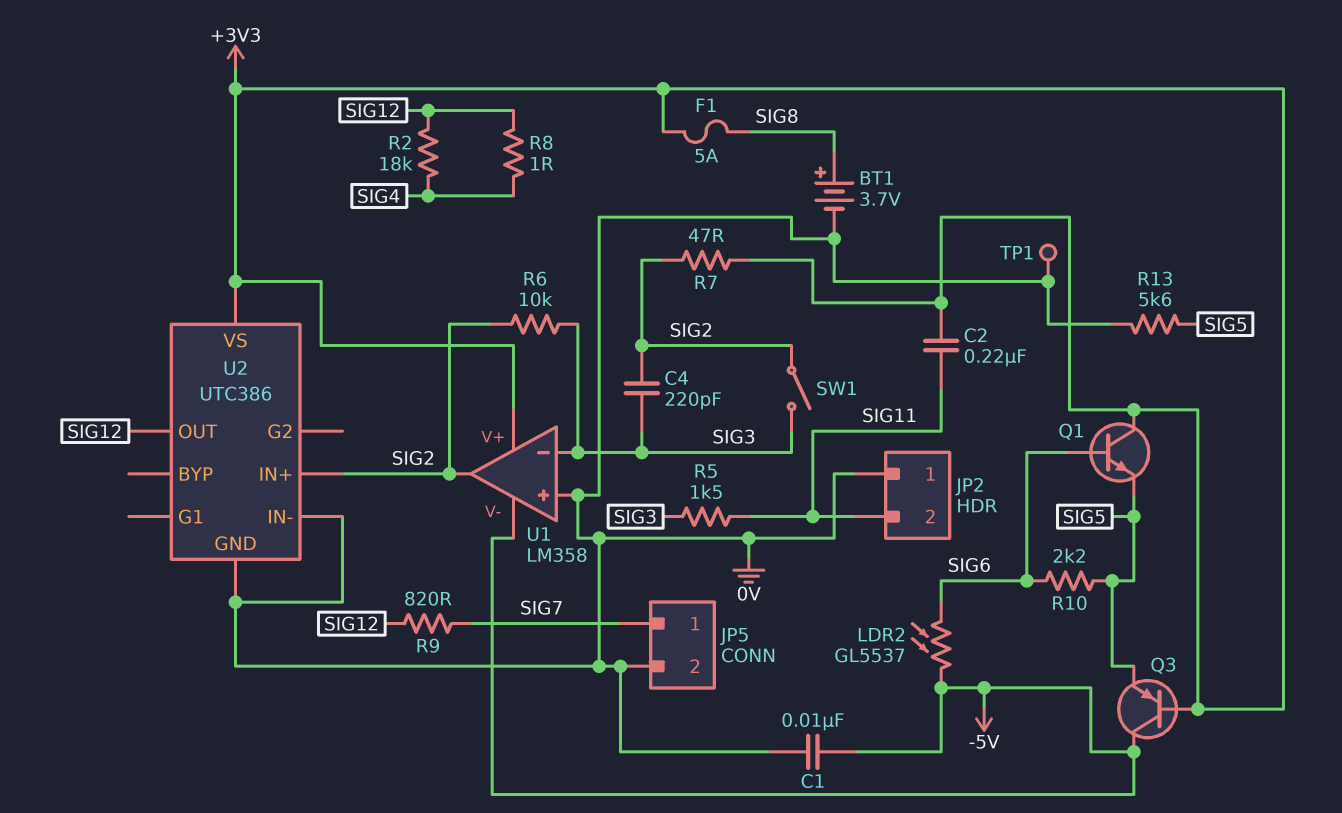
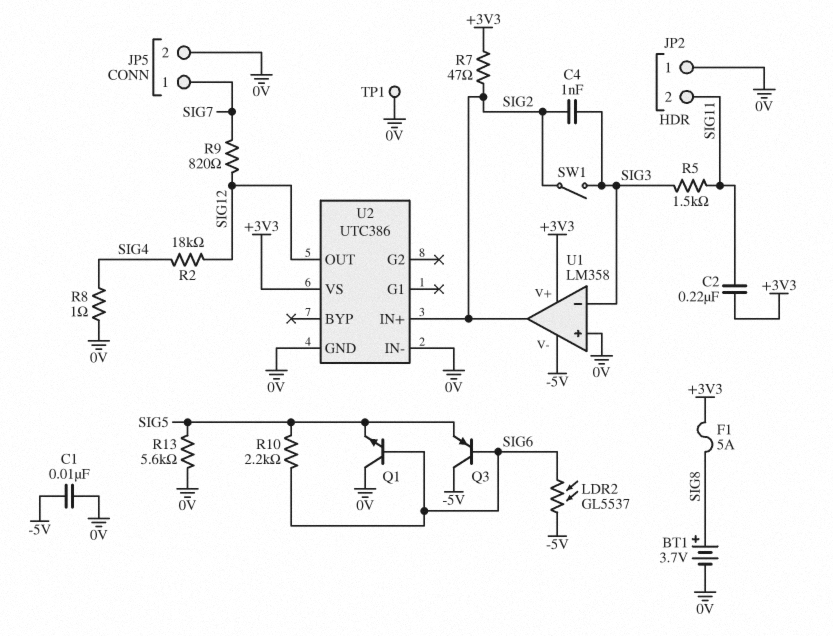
C4: 220pF (SIG2, SIG3) -> 1nF (SIG2, SIG3)
Q1: NPN (B SIG6, C +3V3, E SIG5) -> NPN (B SIG6, C 0V, E SIG5)
Q3: PNP (B +3V3, C -5V, E SIG5) -> PNP (B SIG6, C -5V, E SIG5)
R6: 10k (SIG2, SIG3) -> none
R8: 1 (SIG4, SIG12) -> 1 (0V, SIG4)

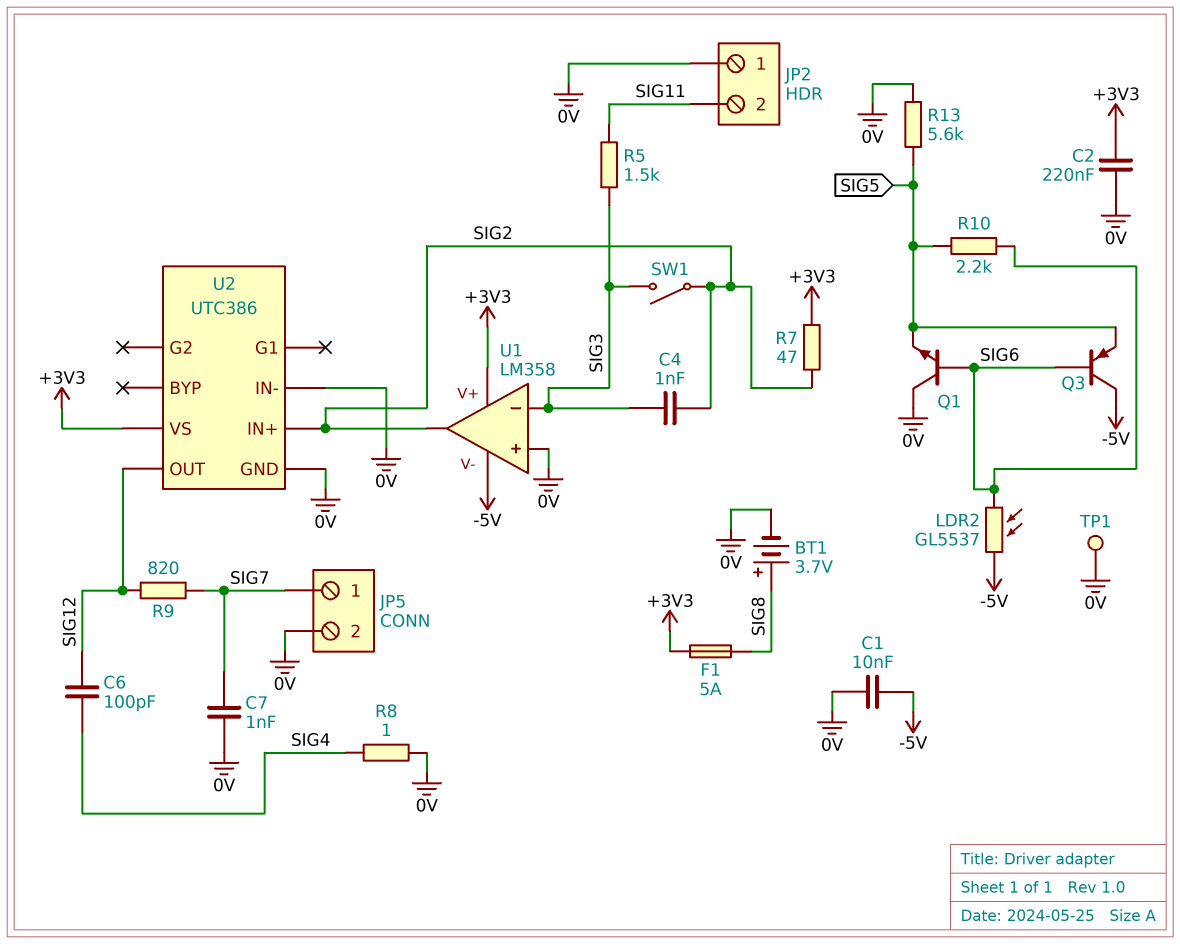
C2: 220nF (+3V3, SIG11) -> 220nF (+3V3, 0V)
C6: none -> 100pF (SIG4, SIG12)
C7: none -> 1nF (0V, SIG7)
R2: 18k (SIG4, SIG12) -> none

